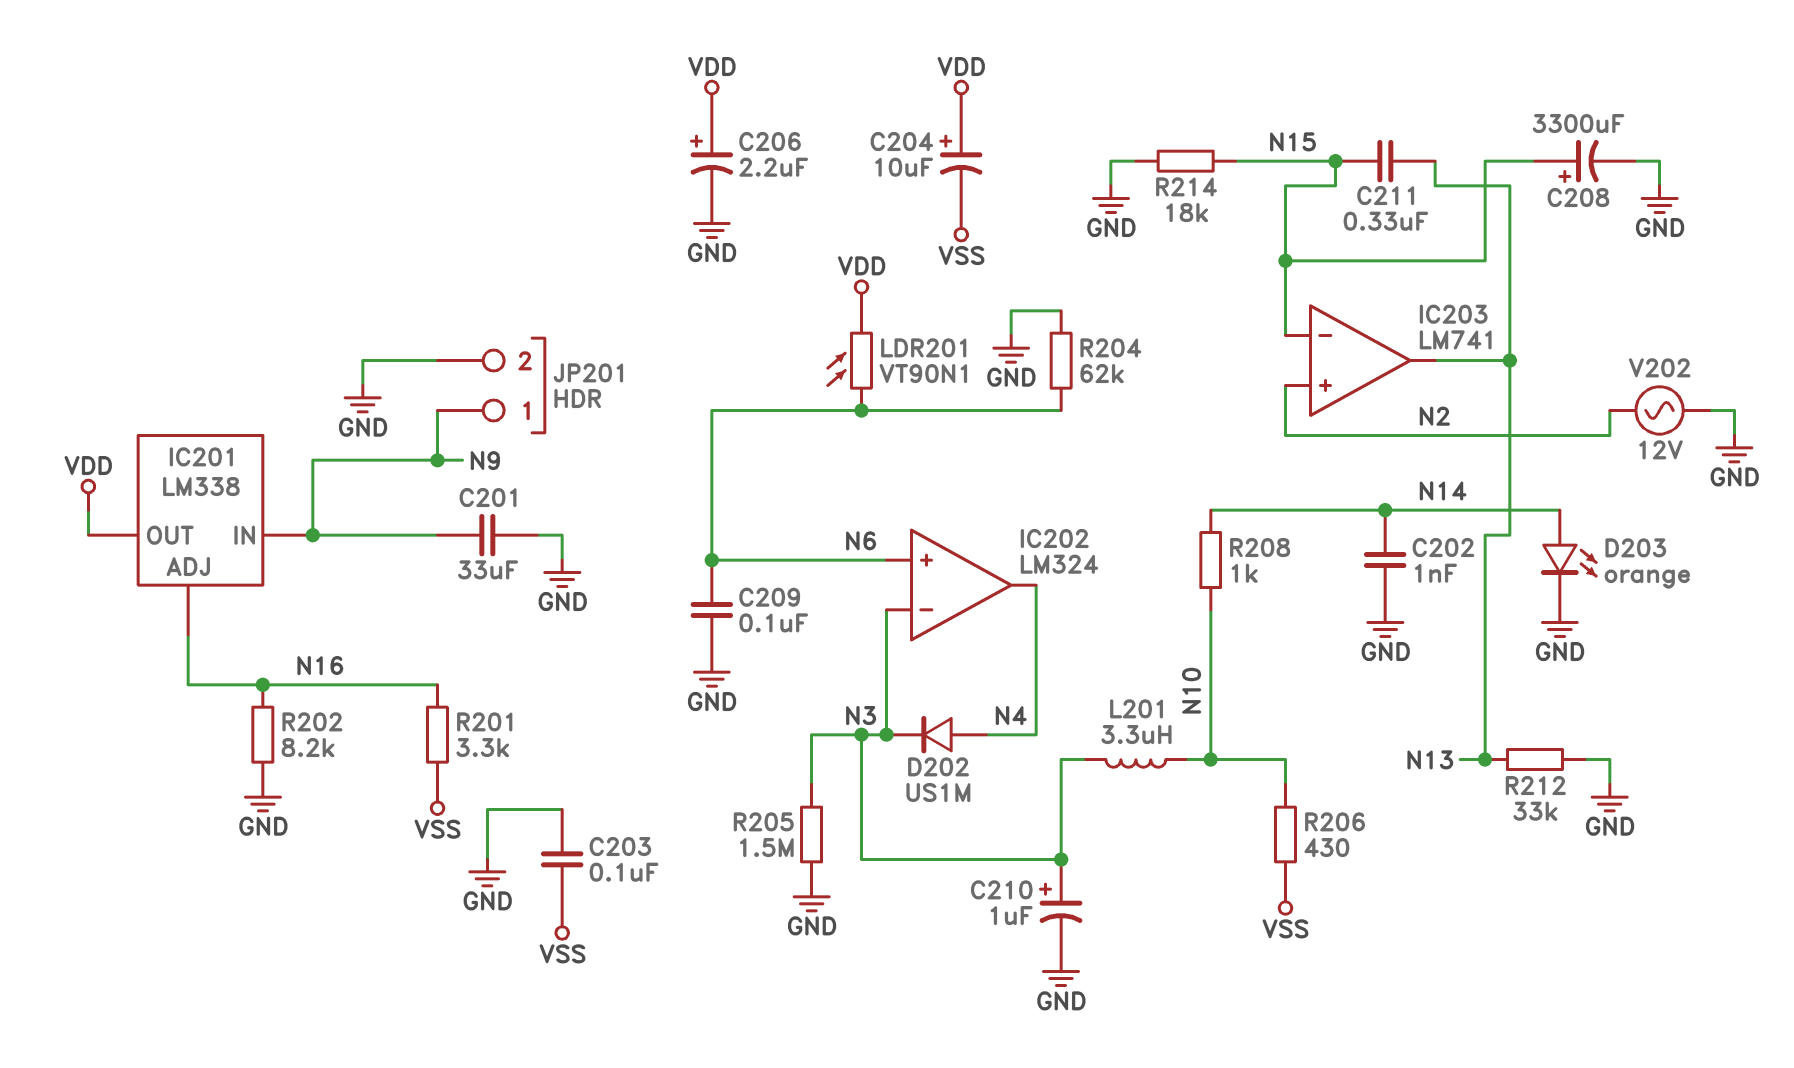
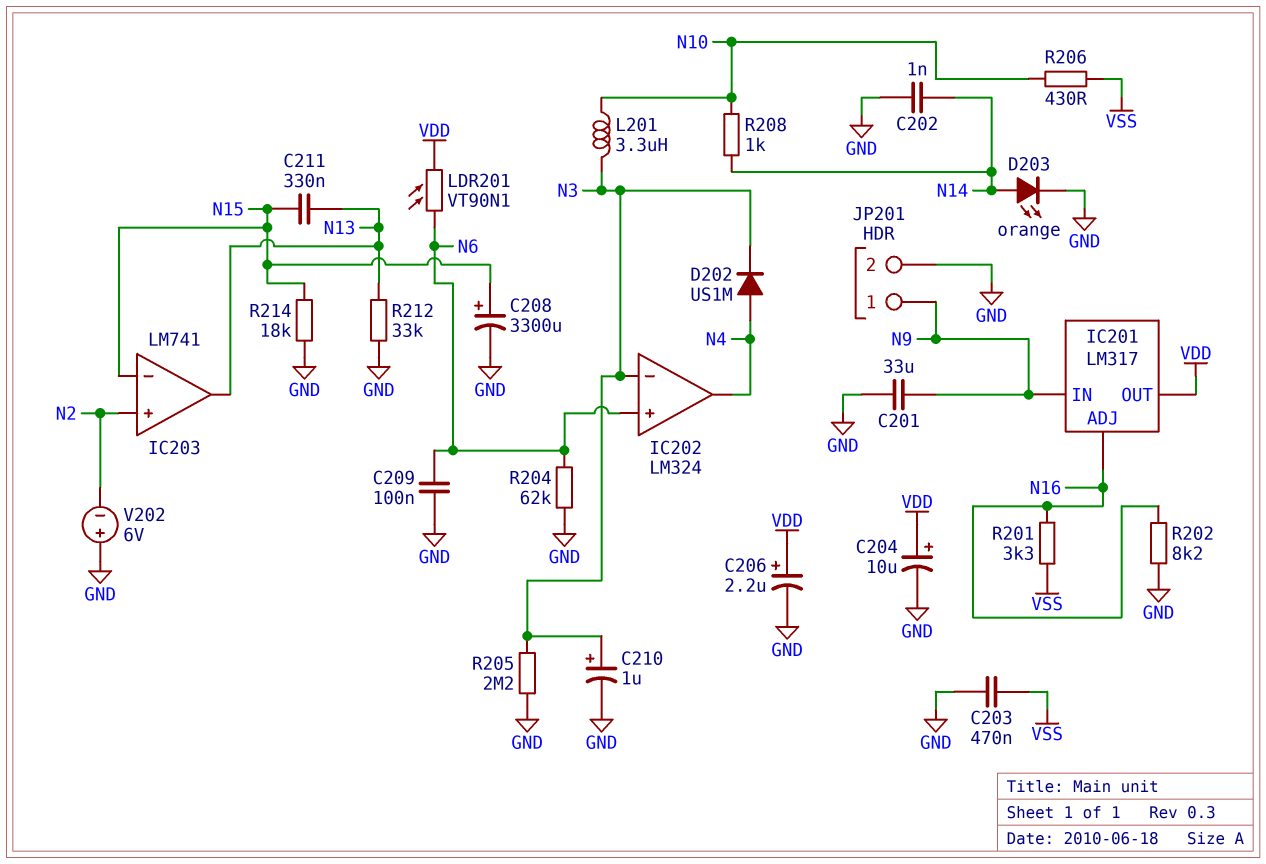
C203: 100nF (GND, VSS) -> 470nF (GND, VSS)
C204: 10uF (plus VDD, minus VSS) -> 10uF (plus VDD, minus GND)
IC201: LM338 -> LM317
R205: 1.5M (GND, N3) -> 2.2M (GND, N3)
V202: AC 12V (GND, N2) -> 6V (plus GND, minus N2)

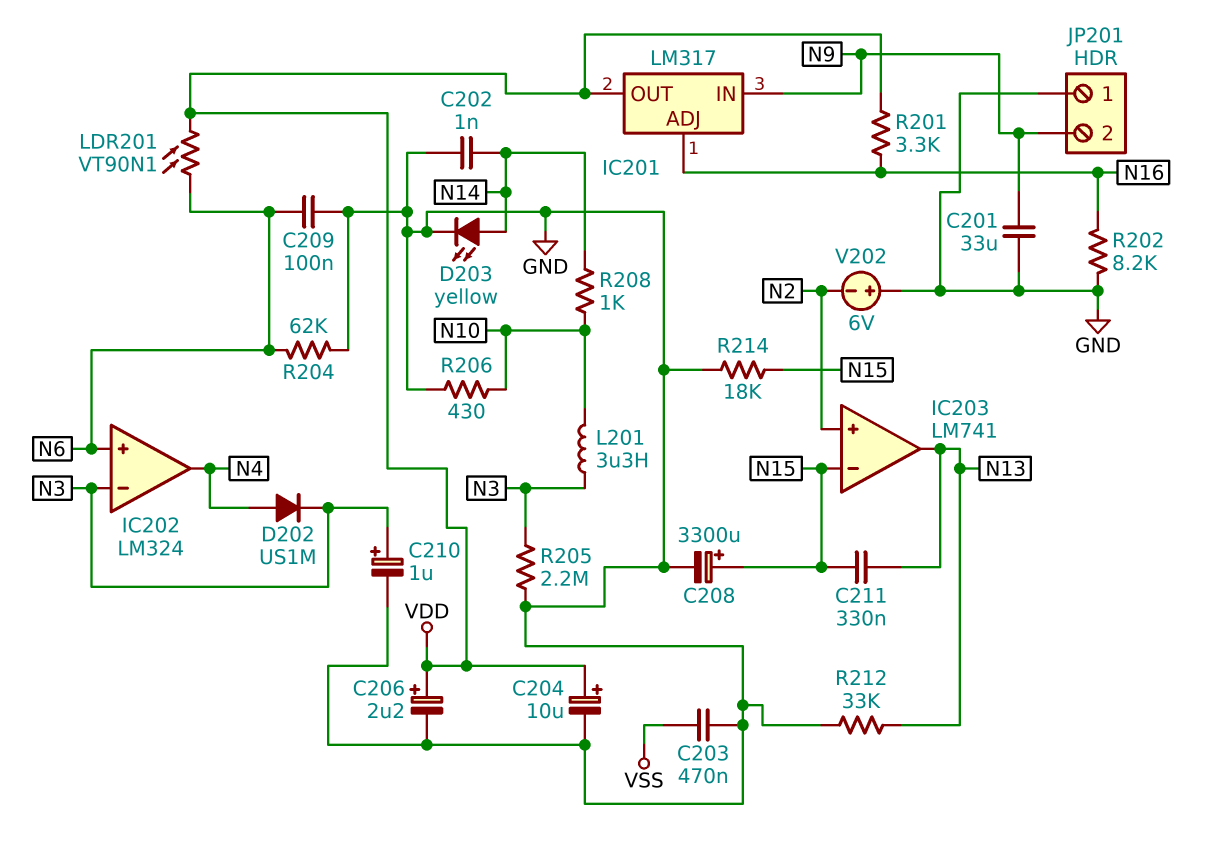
D203: LED orange (A N14, K GND) -> LED yellow (A N14, K GND)
JP201 pin 1: N9 -> GND
JP201 pin 2: GND -> N9
R201: 3.3k (N16, VSS) -> 3.3k (N16, VDD)
R206: 430 (N10, VSS) -> 430 (GND, N10)

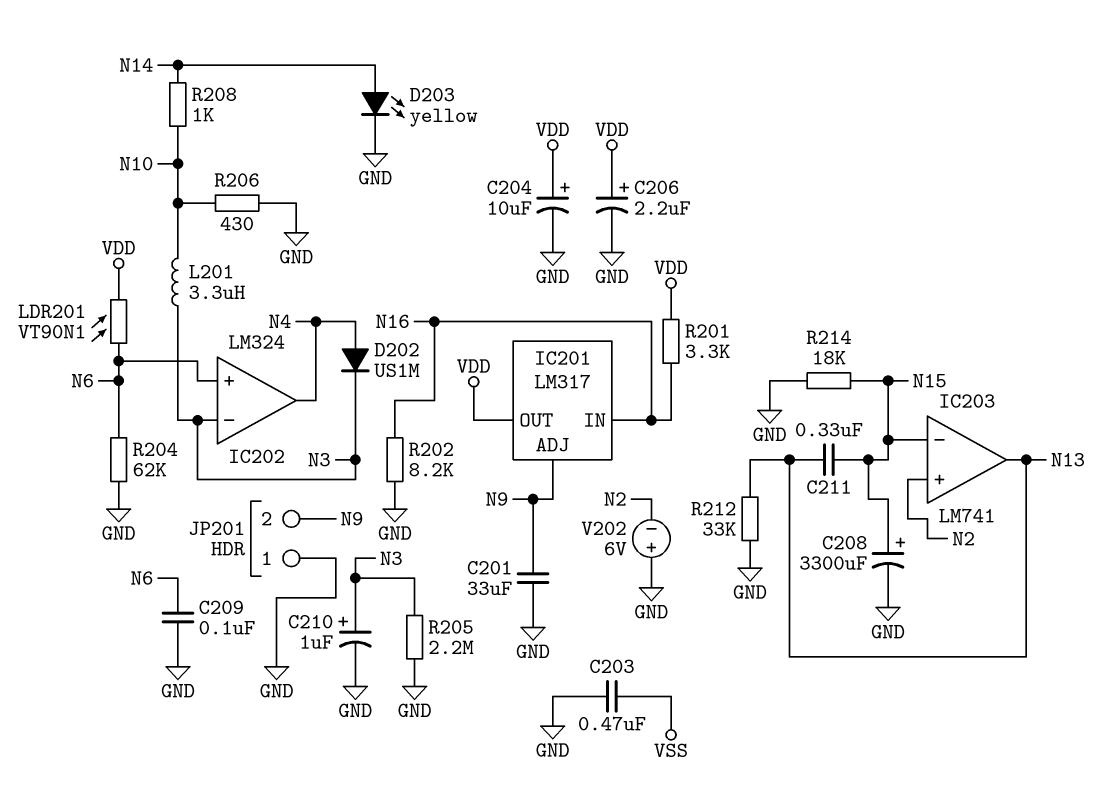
C202: 1nF (GND, N14) -> none
IC201 pin ADJ: N16 -> N9
IC201 pin IN: N9 -> N16

